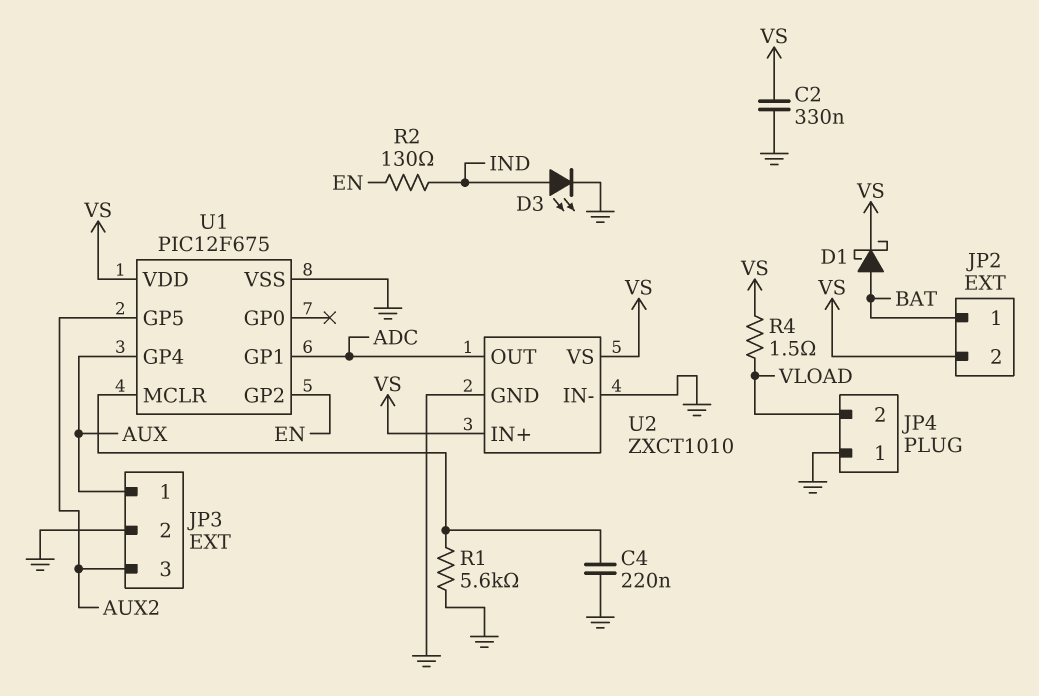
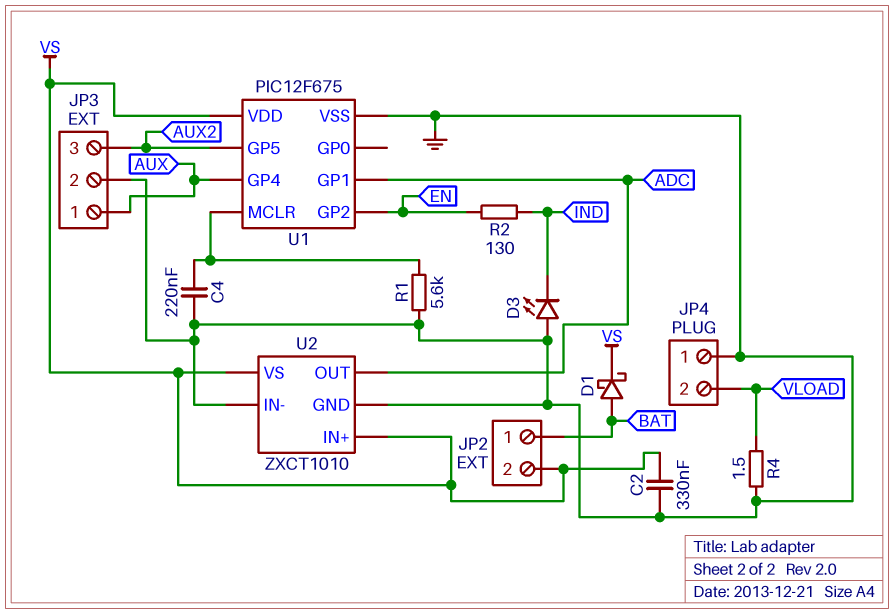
D3: LED (A IND, K GND) -> LED (A GND, K IND)
R4: 1.5 (VLOAD, VS) -> 1.5 (GND, VLOAD)

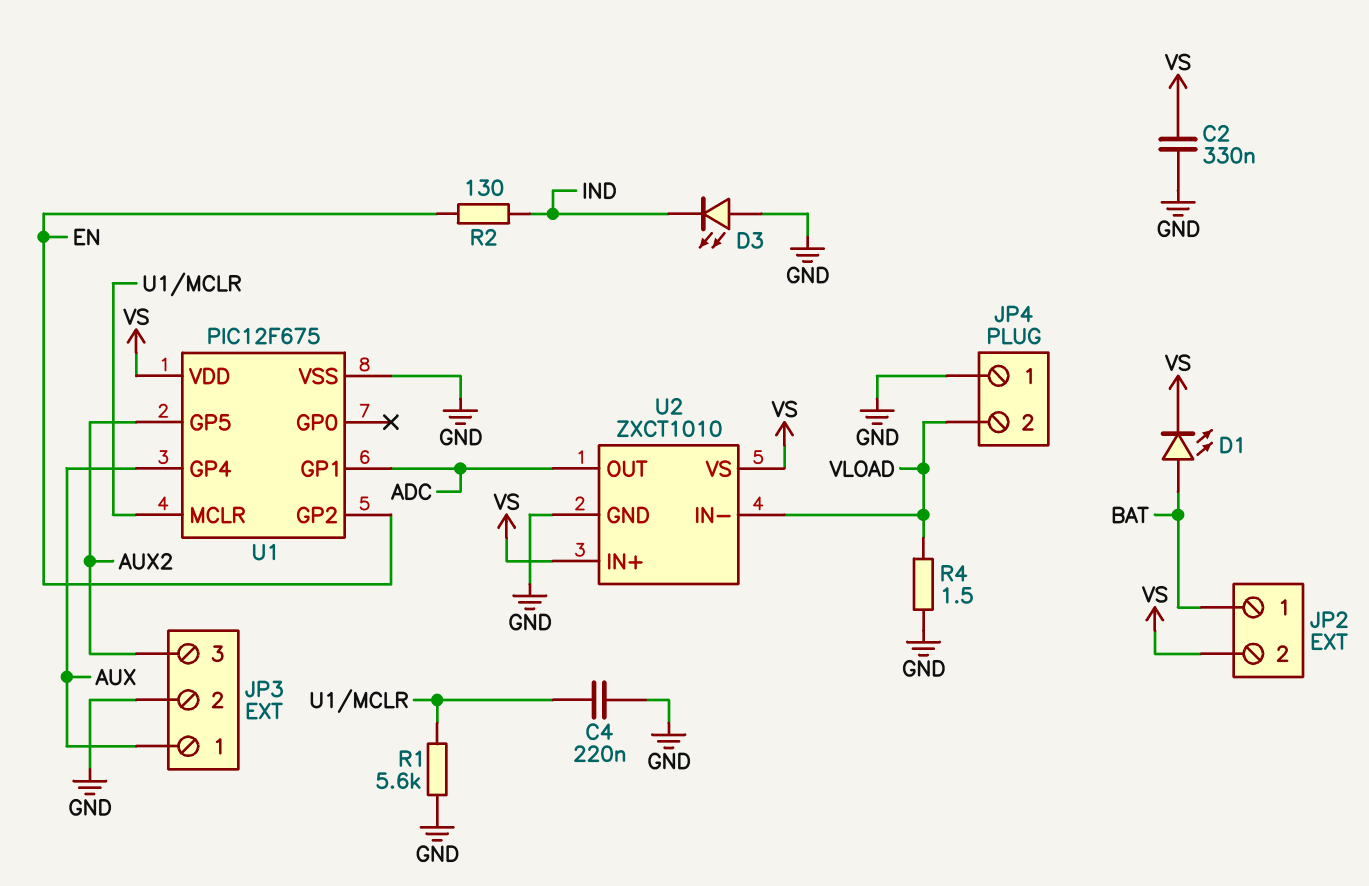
D1: schottky (A BAT, K VS) -> LED (A BAT, K VS)
U2 pin IN-: GND -> VLOAD

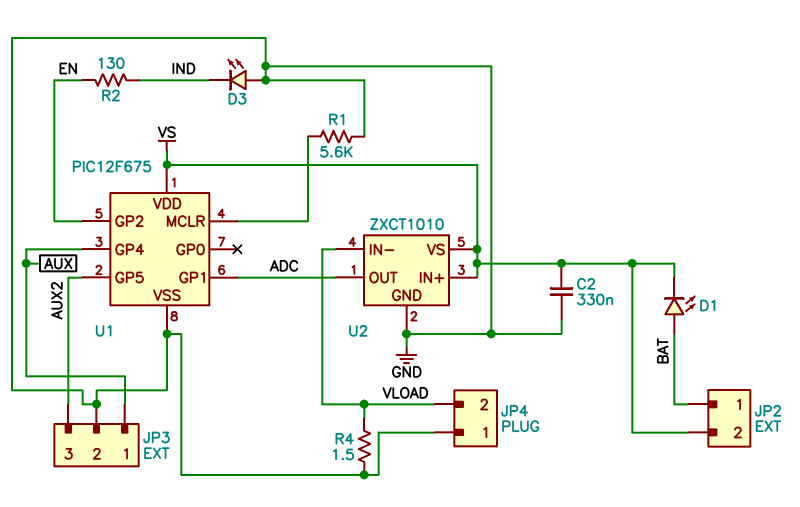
C4: 220nF (GND, U1/MCLR) -> none

